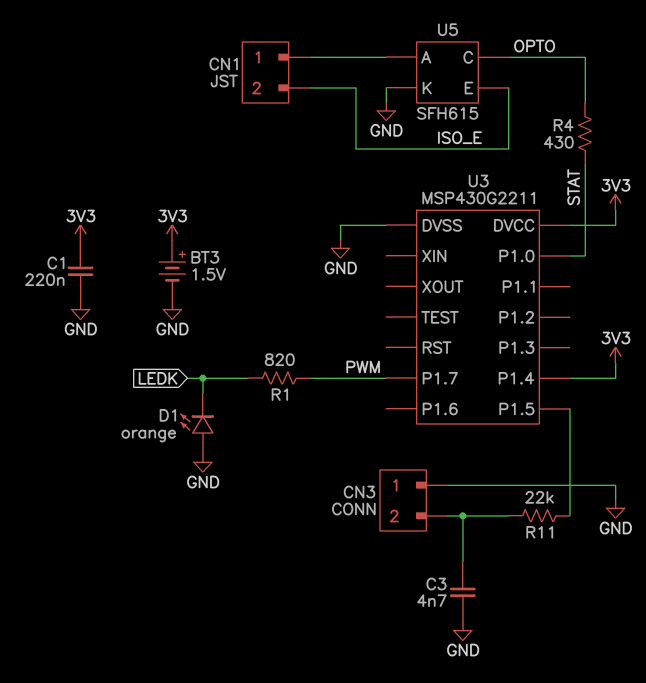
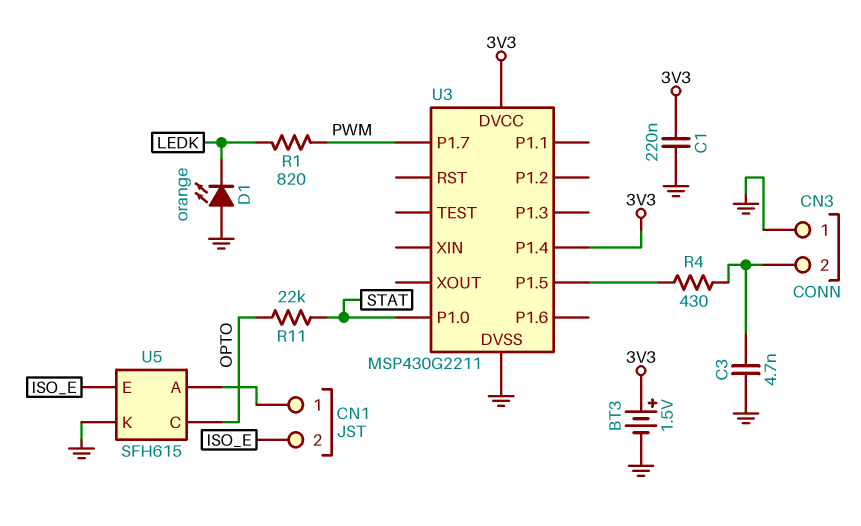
R4: 430 (OPTO, STAT) -> 430 (CN3/2, U3/P1.5)
R11: 22k (CN3/2, U3/P1.5) -> 22k (OPTO, STAT)

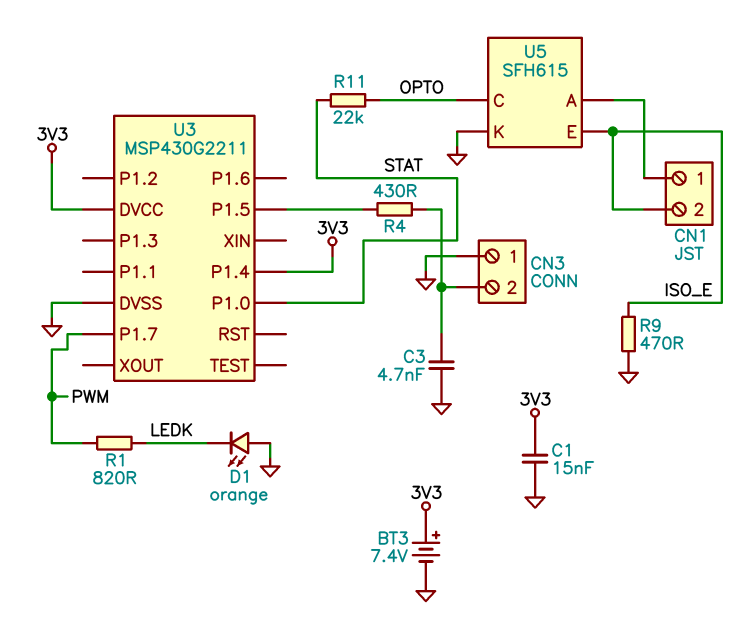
BT3: 1.5V (plus 3V3, minus GND) -> 7.4V (plus 3V3, minus GND)
C1: 220nF (3V3, GND) -> 15nF (3V3, GND)
R9: none -> 470 (GND, ISO_E)

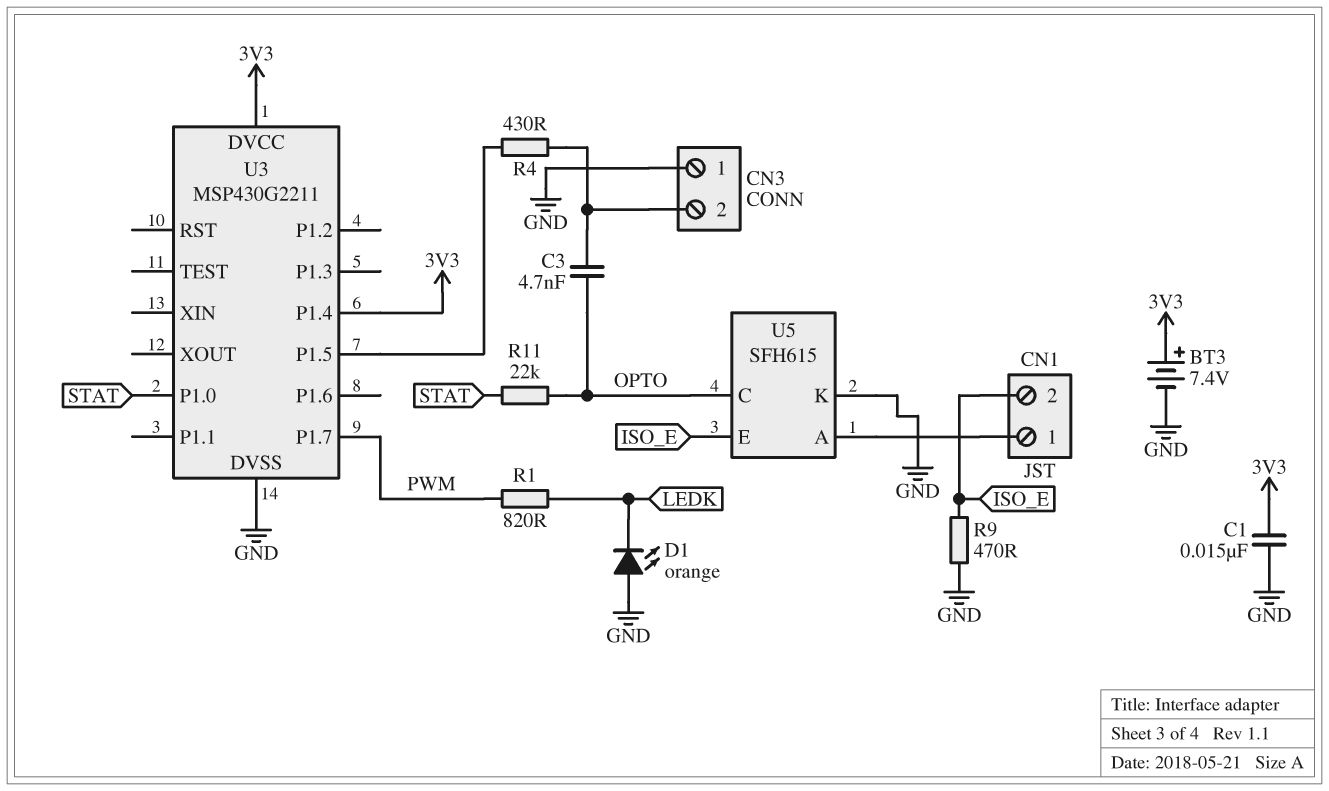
C3: 4.7nF (CN3/2, GND) -> 4.7nF (CN3/2, OPTO)

